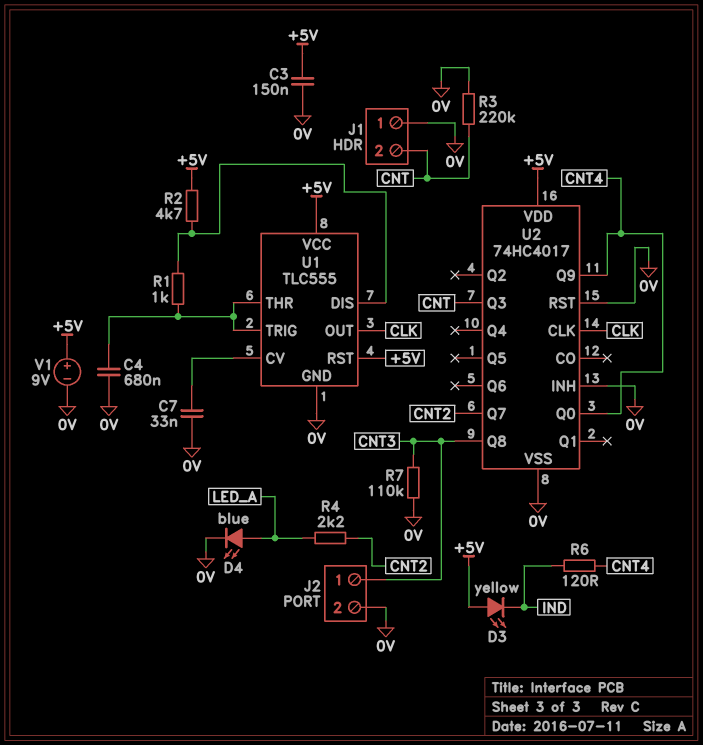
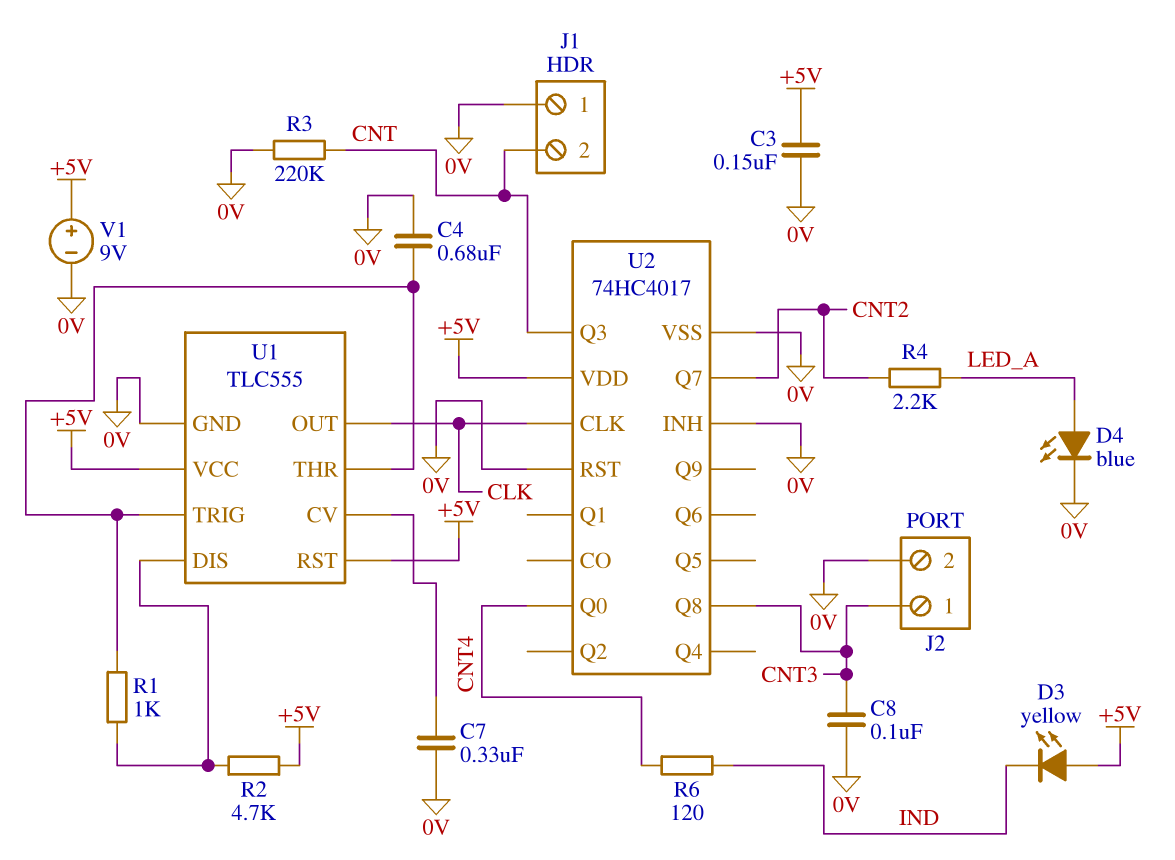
C7: 33nF (0V, U1/CV) -> 330nF (0V, U1/CV)
C8: none -> 100nF (0V, CNT3)
R7: 110k (0V, CNT3) -> none
U2 pin Q9: CNT4 -> none

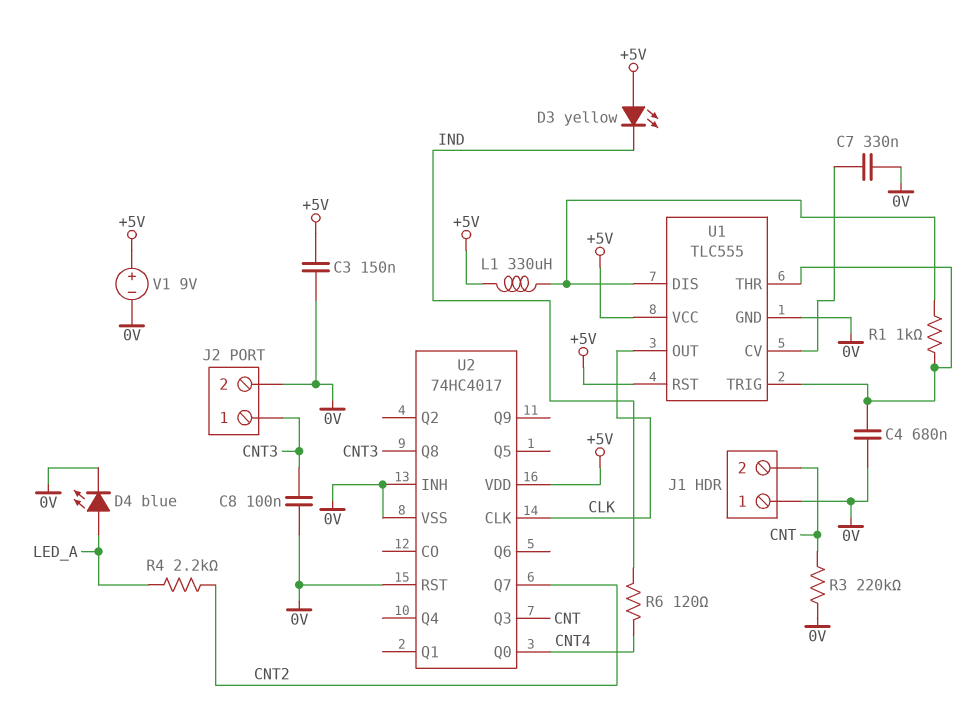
L1: none -> 330uH (+5V, U1/DIS)
R2: 4.7k (+5V, U1/DIS) -> none

